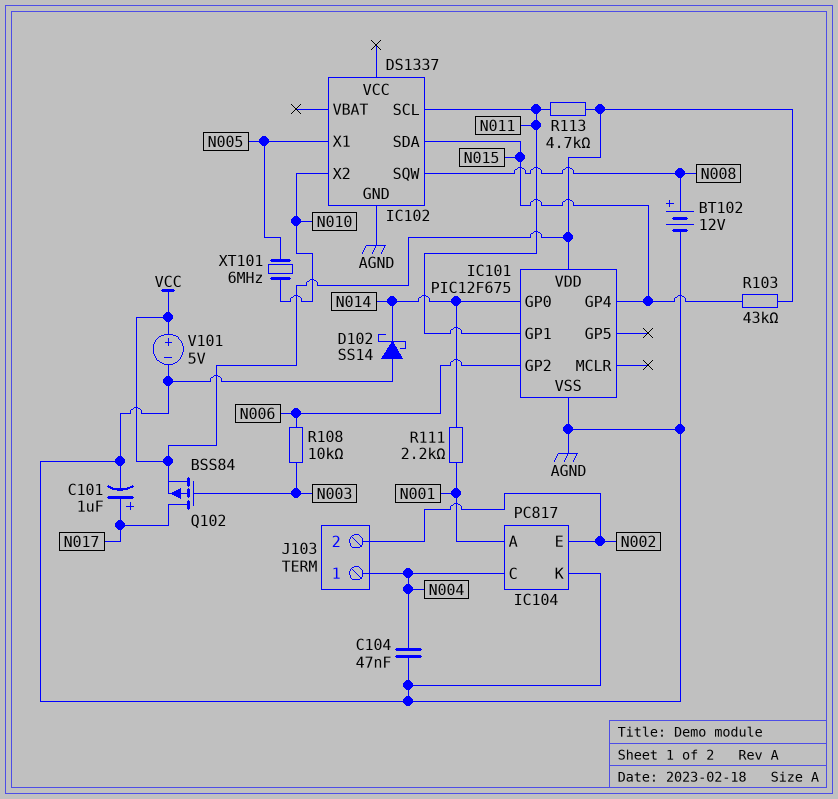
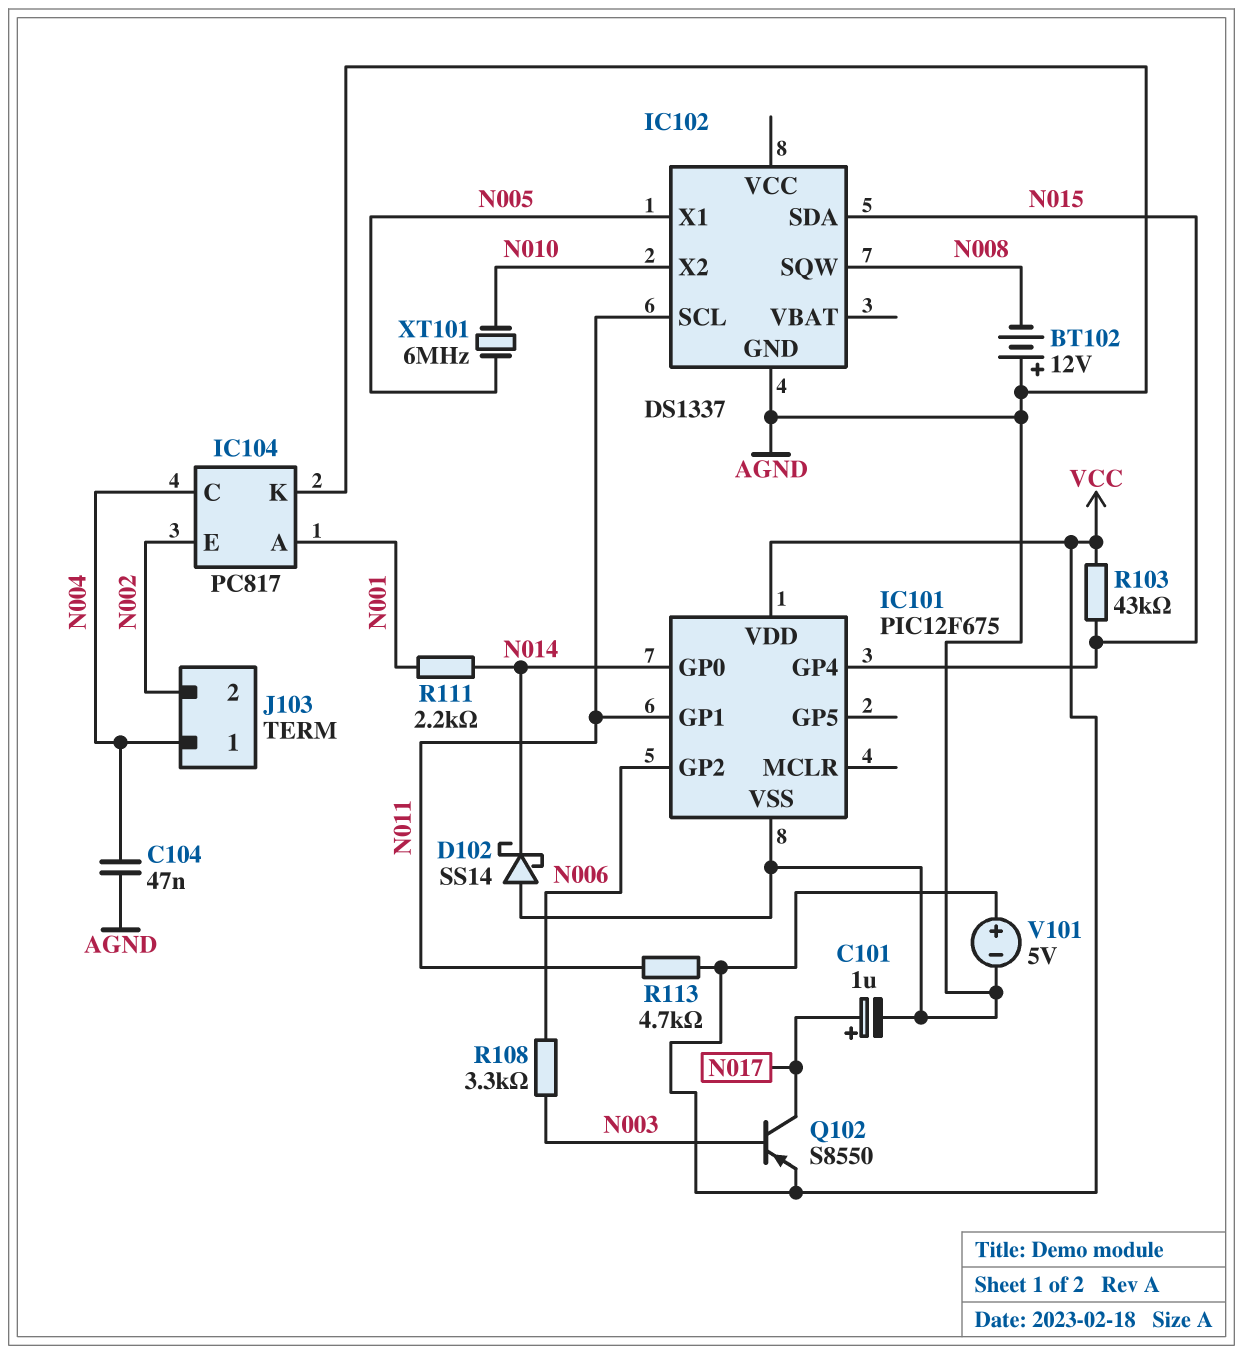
BT102: 12V (plus N008, minus AGND) -> 12V (plus AGND, minus N008)
Q102: PMOS BSS84 (G N003, D N017, S VCC) -> PNP S8550 (B N003, C N017, E VCC)
R108: 10k (N003, N006) -> 3.3k (N003, N006)

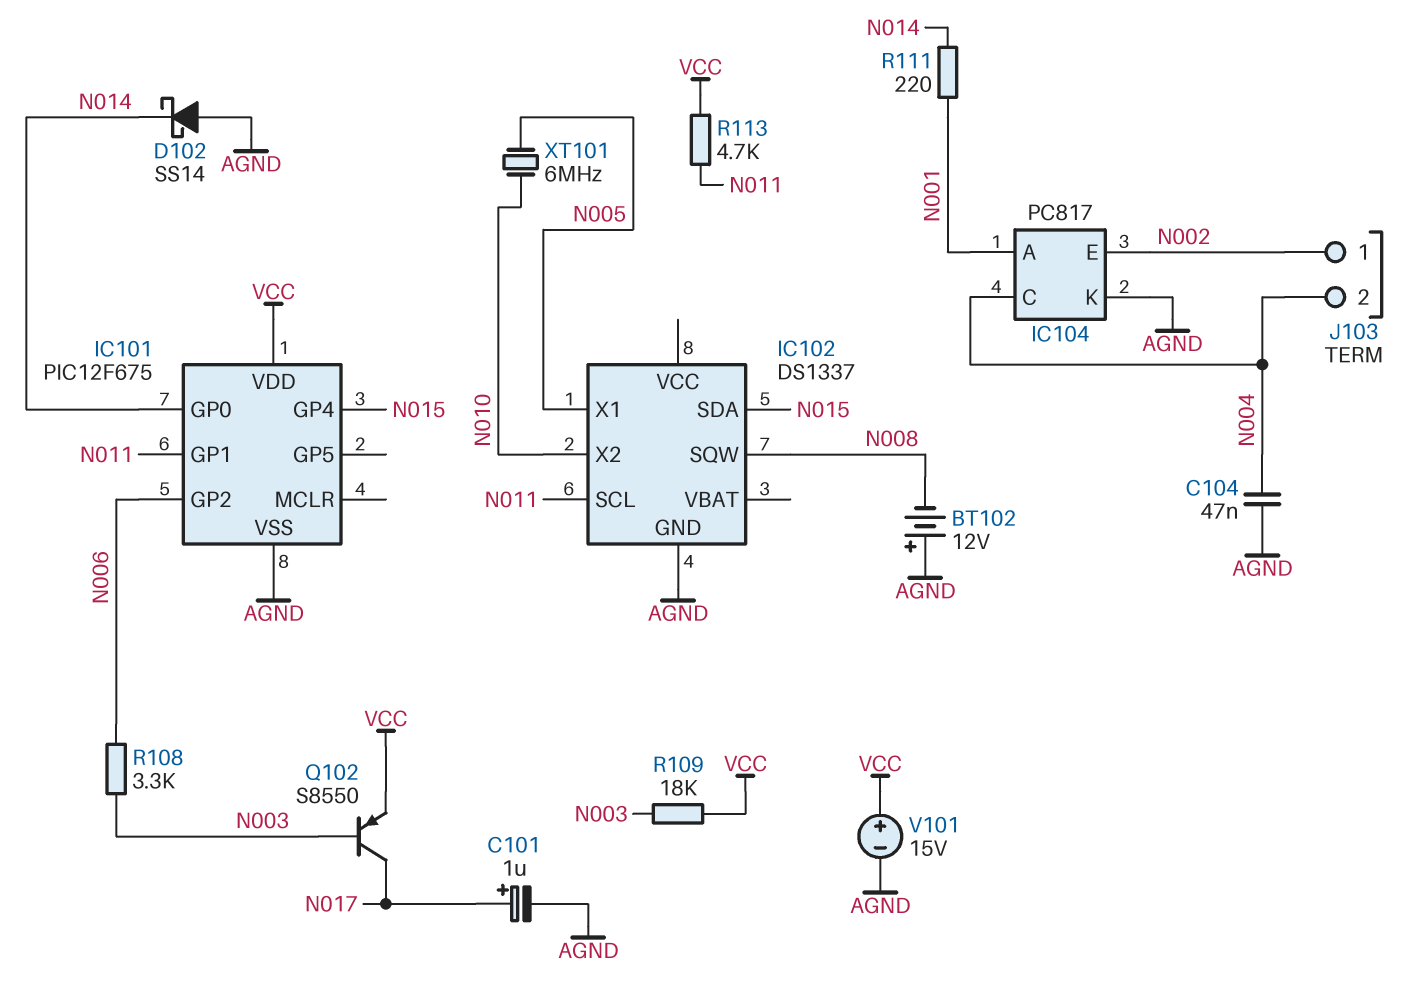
J103 pin 1: N004 -> N002
J103 pin 2: N002 -> N004
R103: 43k (N015, VCC) -> none
R109: none -> 18k (N003, VCC)
R111: 2.2k (N001, N014) -> 220 (N001, N014)
V101: 5V (plus VCC, minus AGND) -> 15V (plus VCC, minus AGND)

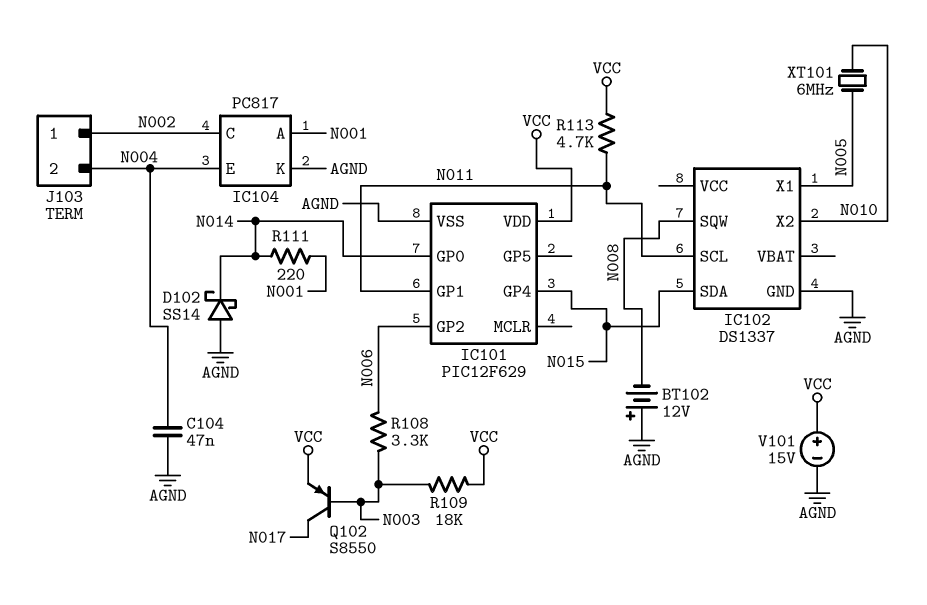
C101: 1uF (plus N017, minus AGND) -> none
IC101: PIC12F675 -> PIC12F629
IC104 pin C: N004 -> N002
IC104 pin E: N002 -> N004

